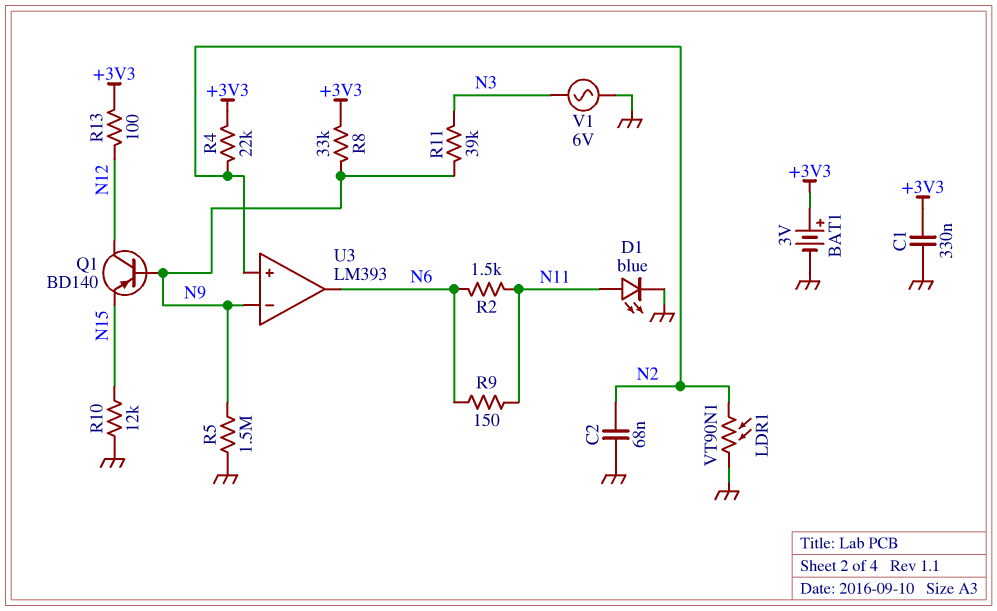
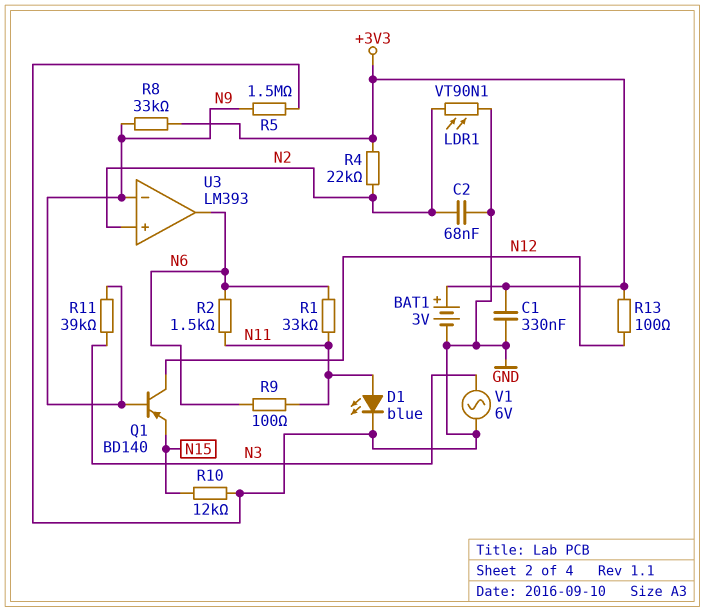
R1: none -> 33k (N6, N11)
R9: 150 (N6, N11) -> 100 (N6, N11)

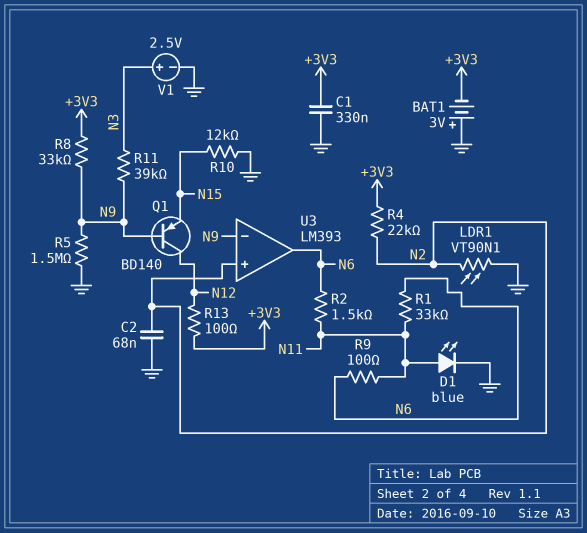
BAT1: 3V (plus +3V3, minus GND) -> 3V (plus GND, minus +3V3)
V1: AC 6V (GND, N3) -> 2.5V (plus N3, minus GND)

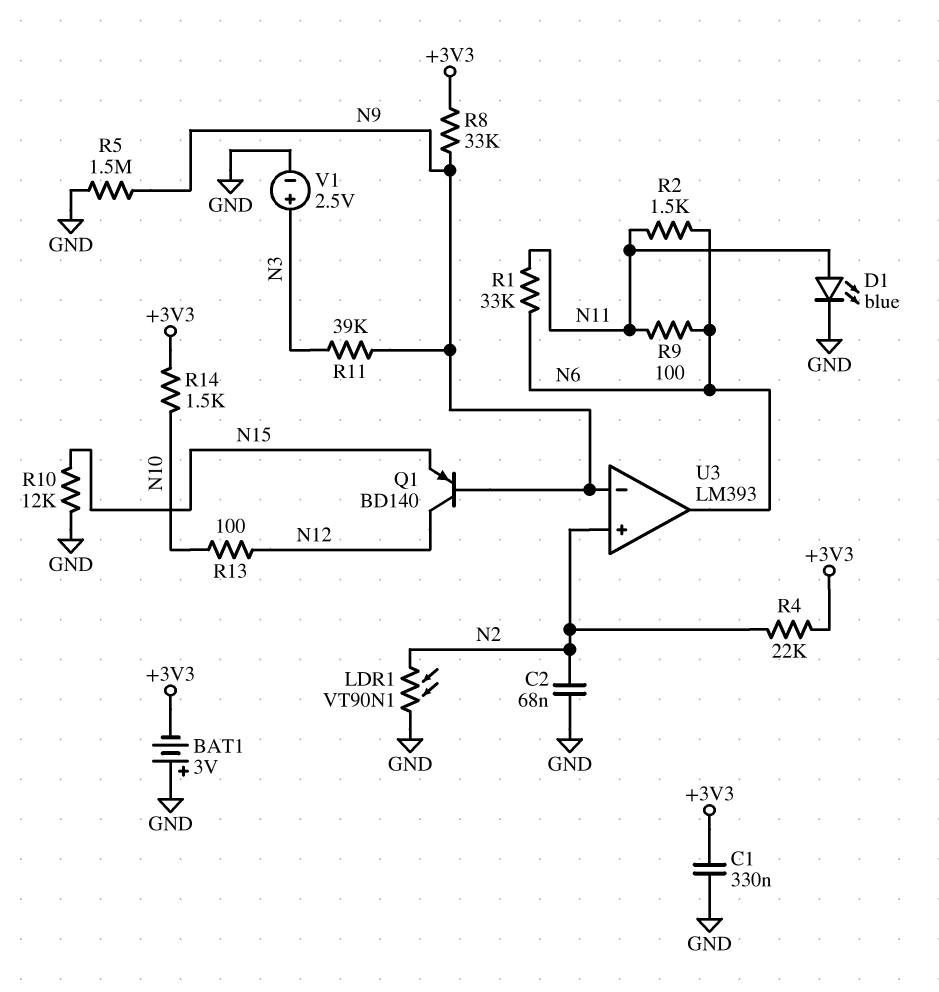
R13: 100 (+3V3, N12) -> 100 (N10, N12)
R14: none -> 1.5k (+3V3, N10)

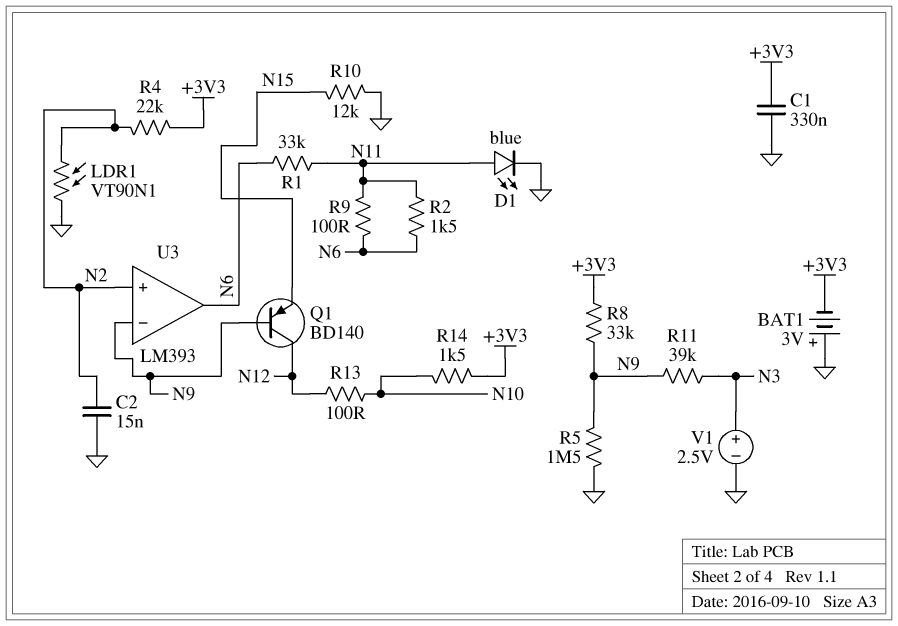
C2: 68nF (GND, N2) -> 15nF (GND, N2)

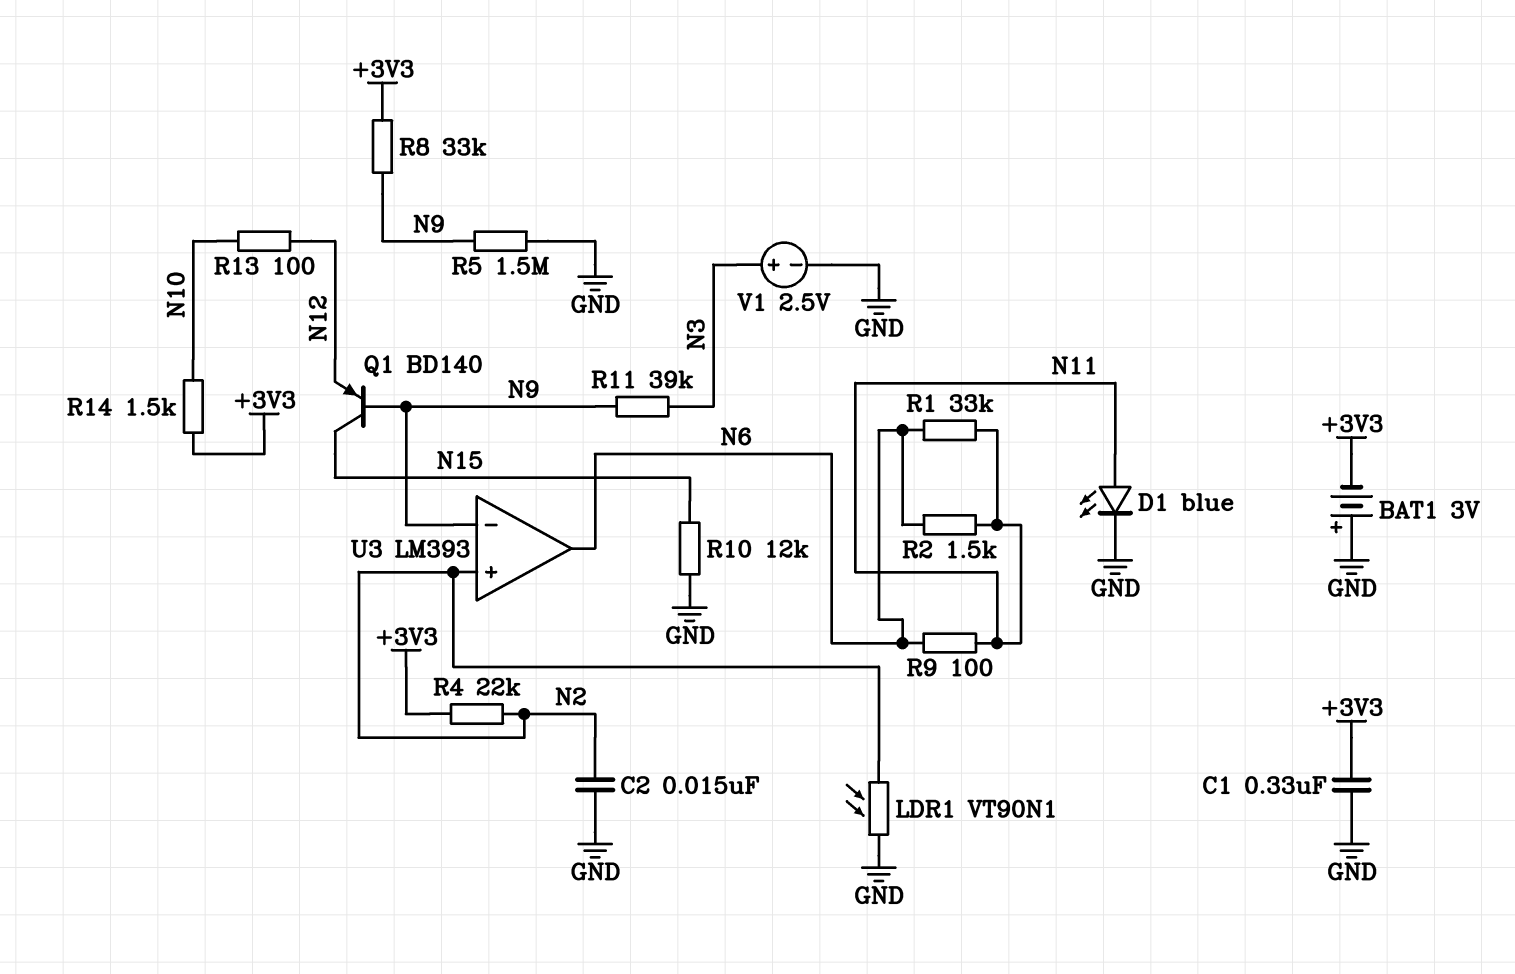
Q1: PNP BD140 (B N9, C N12, E N15) -> PNP BD140 (B N9, C N15, E N12)

